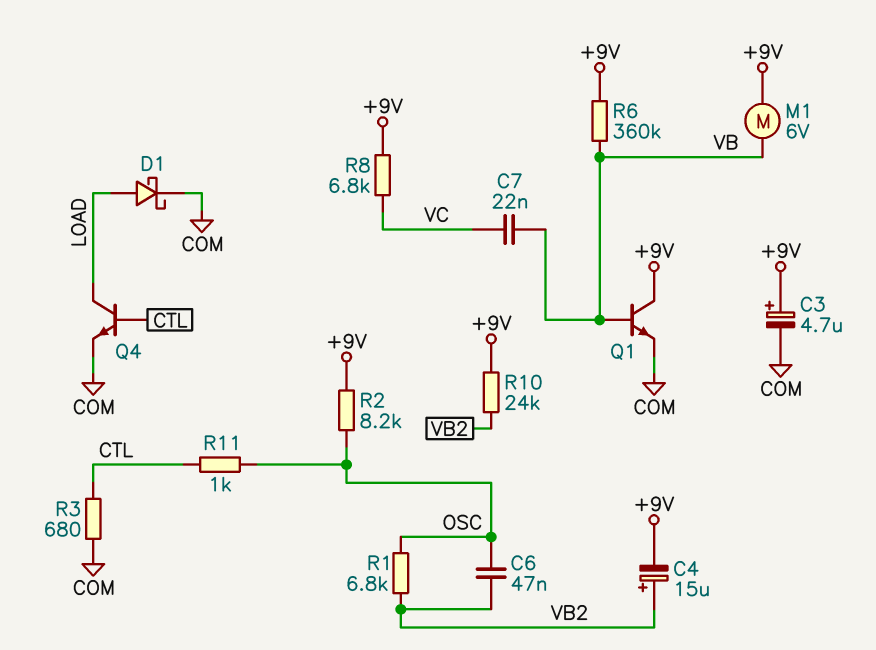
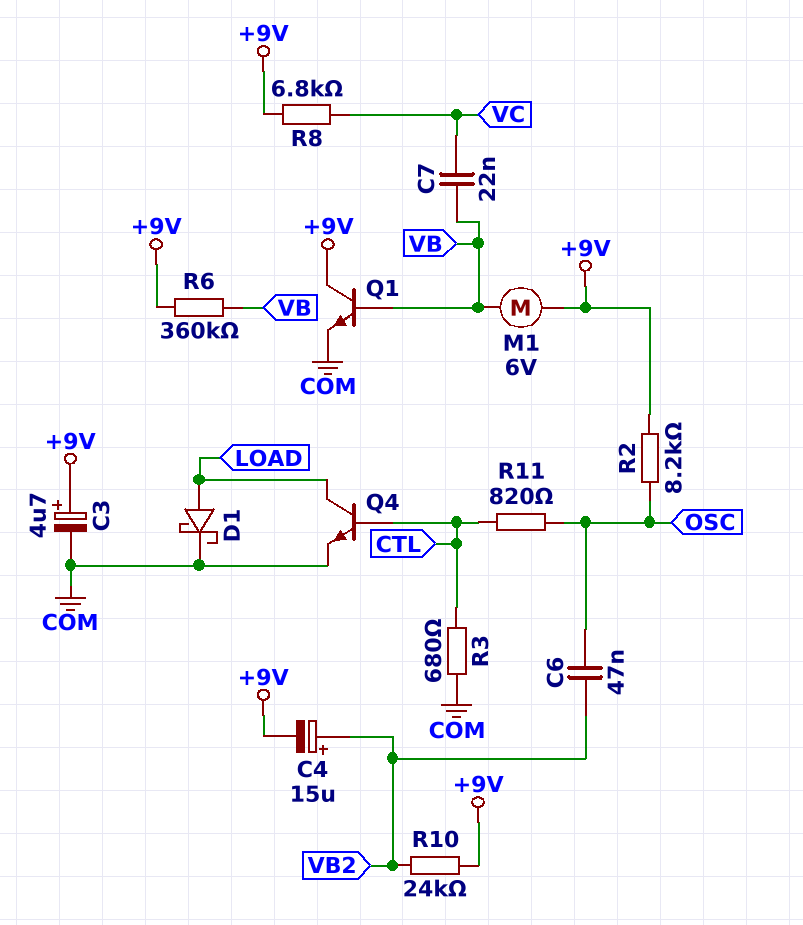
R1: 6.8k (OSC, VB2) -> none
R11: 1k (CTL, OSC) -> 820 (CTL, OSC)

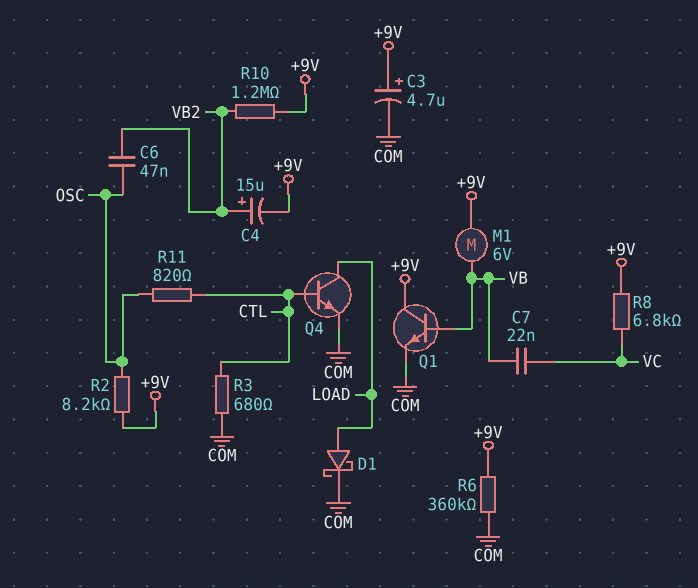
R6: 360k (+9V, VB) -> 360k (+9V, COM)
R10: 24k (+9V, VB2) -> 1.2M (+9V, VB2)

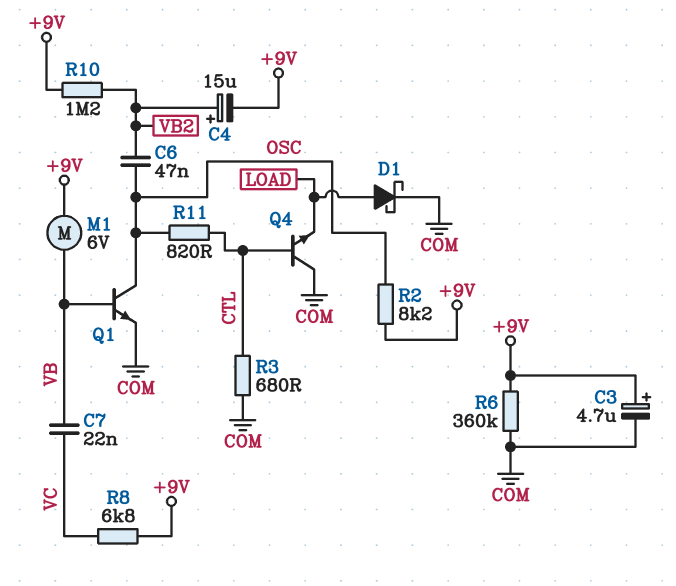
Q1: NPN (B VB, C +9V, E COM) -> NPN (B VB, C OSC, E COM)
Q4: NPN (B CTL, C LOAD, E COM) -> NPN (B CTL, C COM, E LOAD)

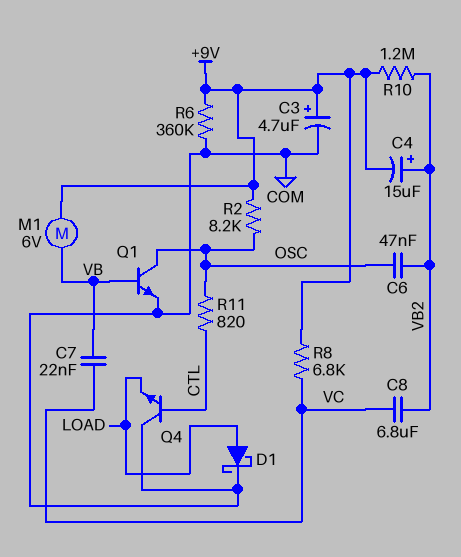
C8: none -> 6.8uF (VB2, VC)
R3: 680 (COM, CTL) -> none

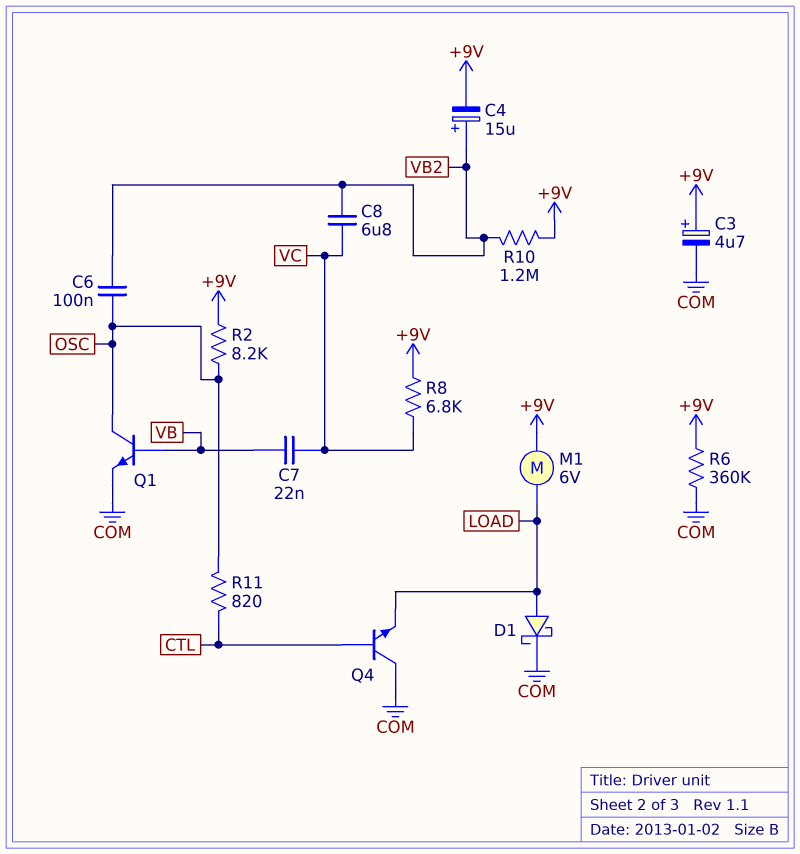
C6: 47nF (OSC, VB2) -> 100nF (OSC, VB2)
M1: motor 6V (+9V, VB) -> motor 6V (+9V, LOAD)

